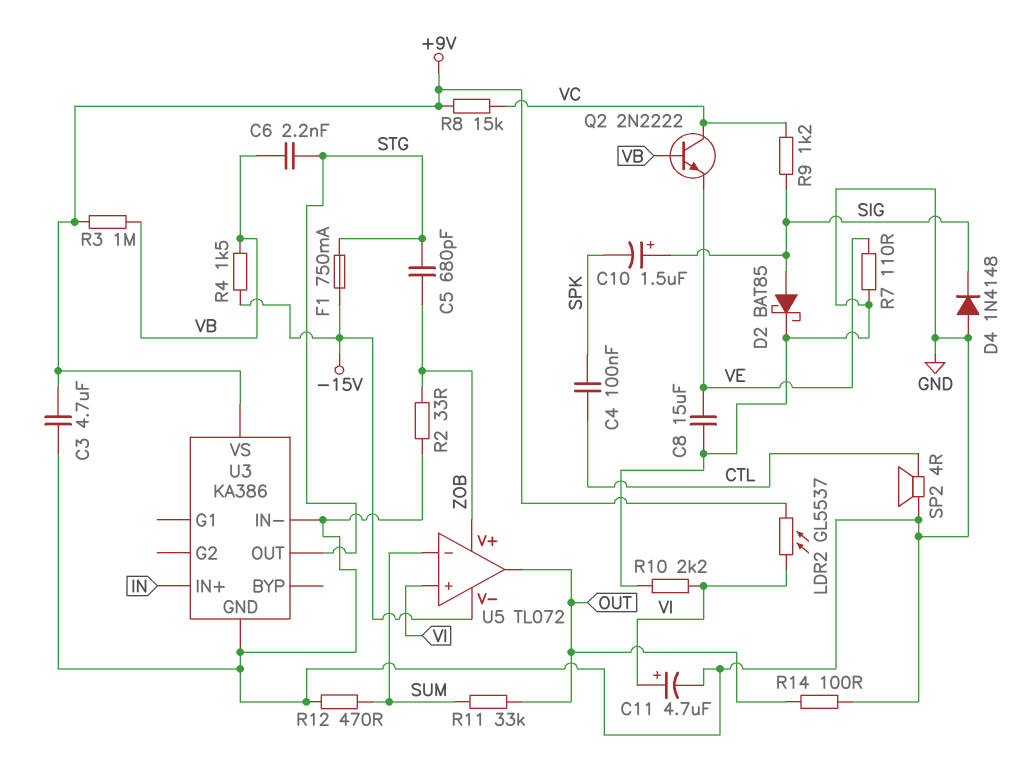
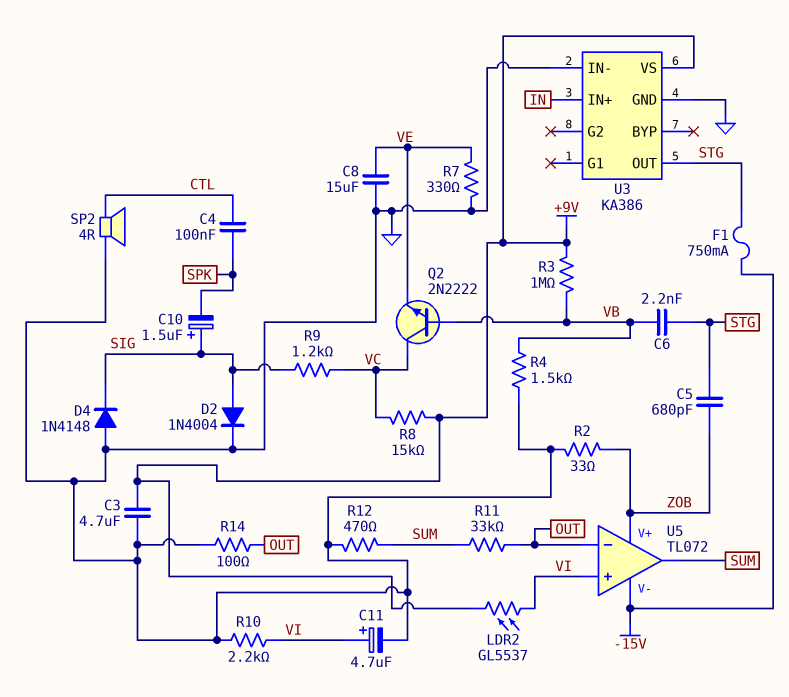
D2: schottky BAT85 (A SIG, K GND) -> diode 1N4004 (A SIG, K GND)
R4: 1.5k (-15V, VB) -> 1.5k (GND, VB)
R7: 110 (GND, VE) -> 330 (GND, VE)
U5 pin in-: SUM -> OUT
U5 pin out: OUT -> SUM

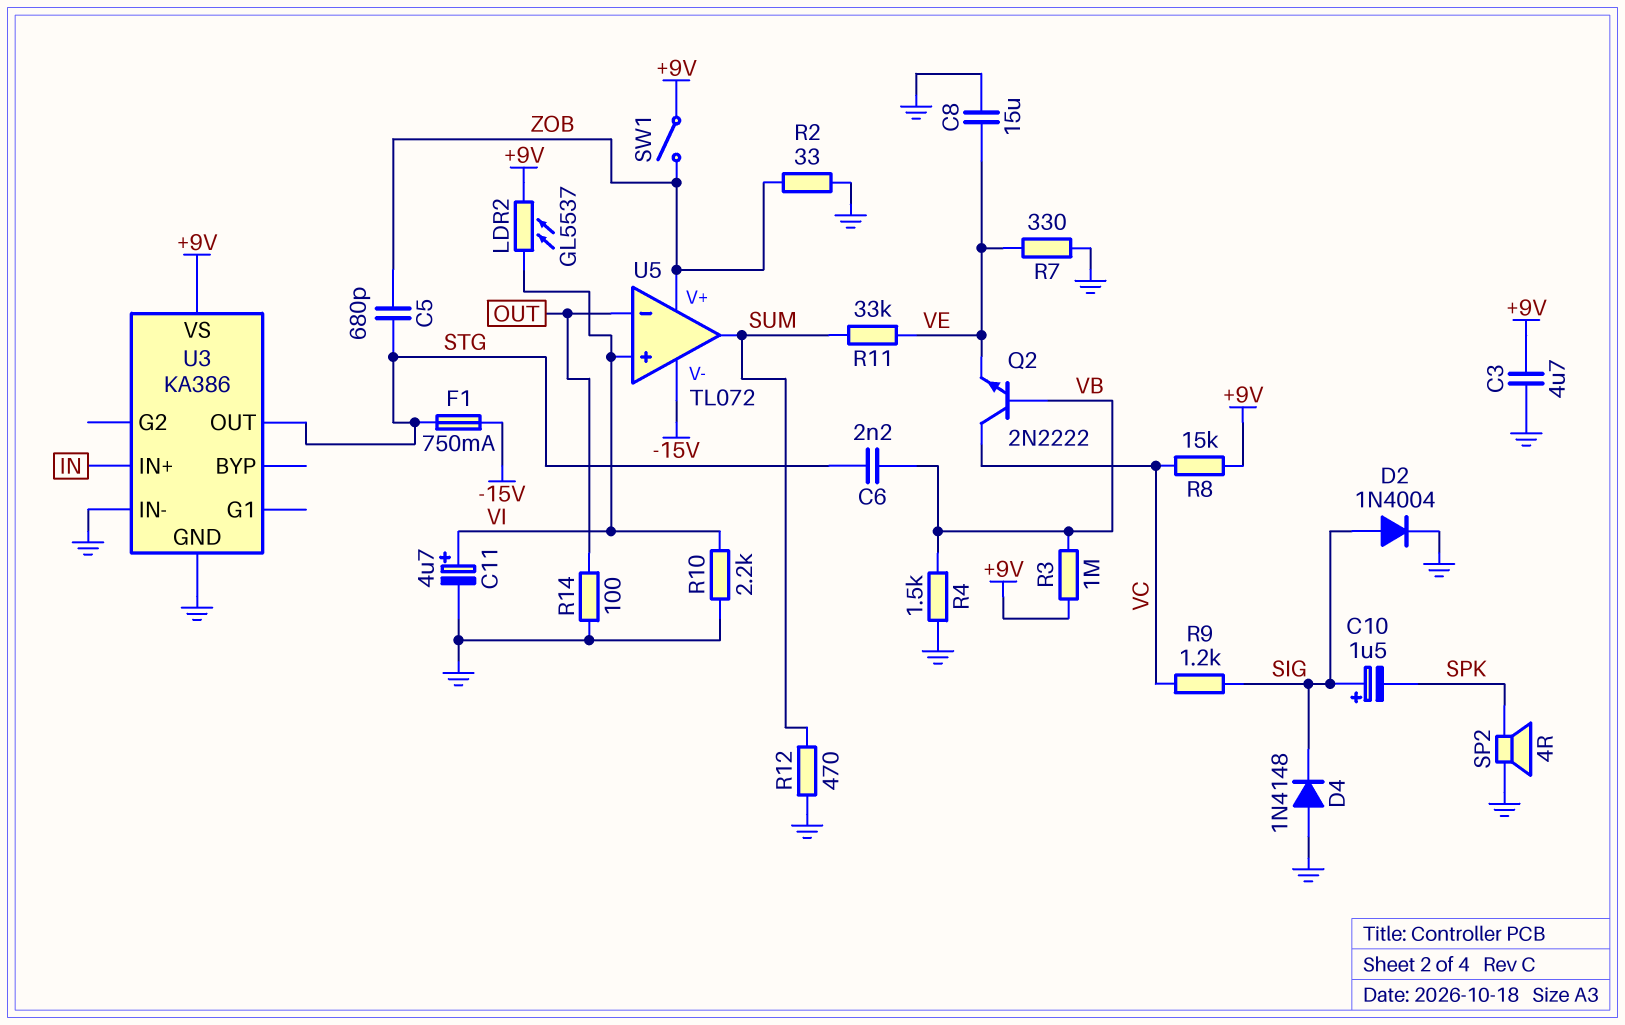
C4: 100nF (CTL, SPK) -> none
R11: 33k (OUT, SUM) -> 33k (SUM, VE)
SP2: speaker 4R (CTL, GND) -> speaker 4R (GND, SPK)
SW1: none -> switch (+9V, ZOB)

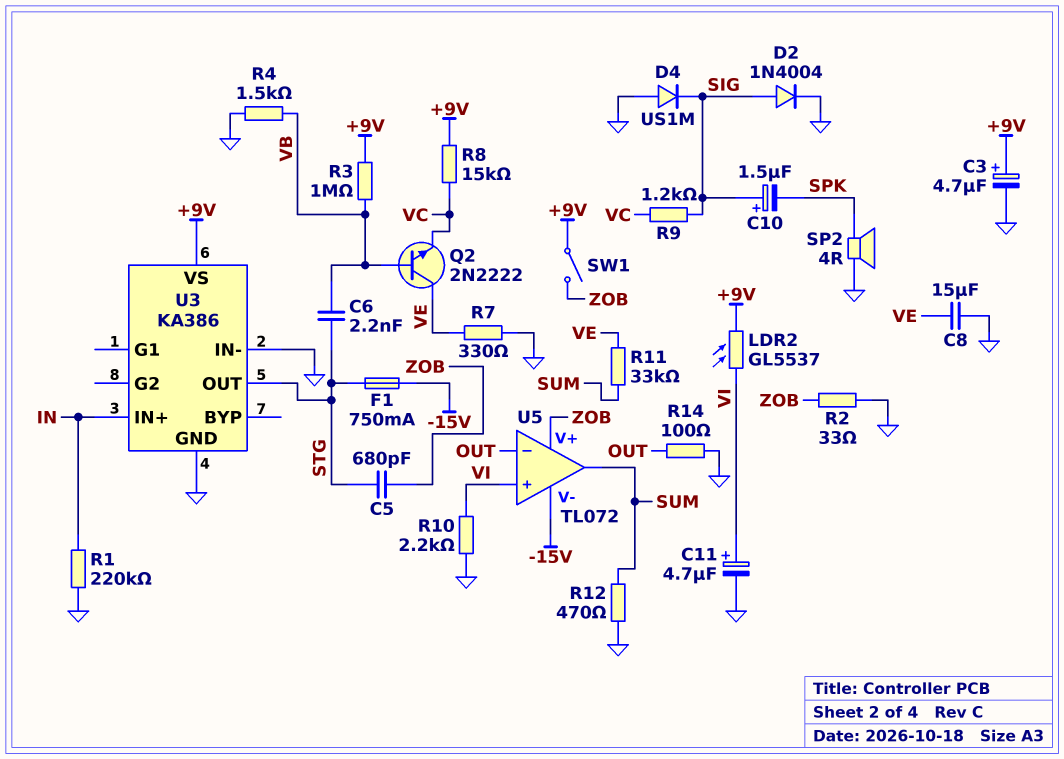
C3: 4.7uF (+9V, GND) -> 4.7uF (plus +9V, minus GND)
D4: diode 1N4148 (A GND, K SIG) -> diode US1M (A GND, K SIG)
Q2: NPN 2N2222 (B VB, C VC, E VE) -> NPN 2N2222 (B VB, C VE, E VC)
R1: none -> 220k (GND, IN)

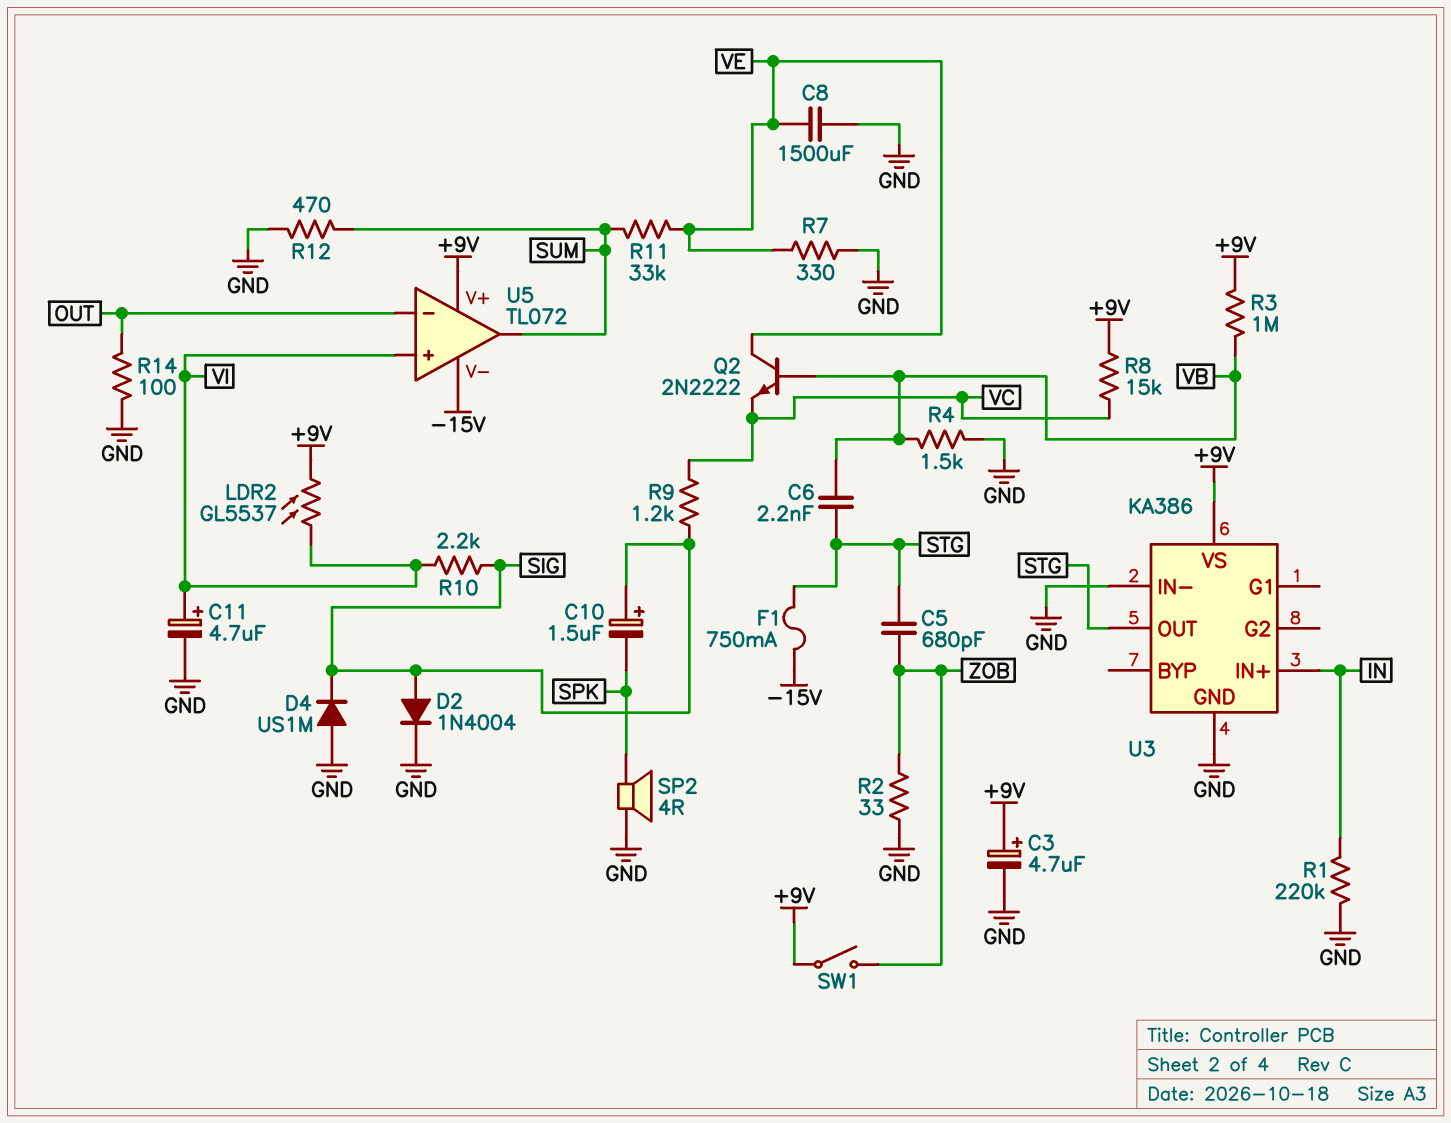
C8: 15uF (GND, VE) -> 1500uF (GND, VE)
R10: 2.2k (GND, VI) -> 2.2k (SIG, VI)
U5 pin V+: ZOB -> +9V

